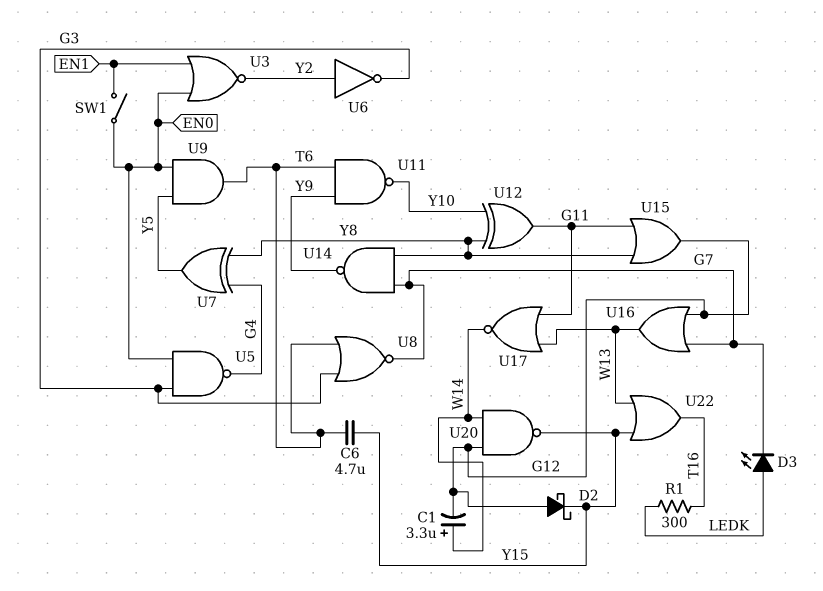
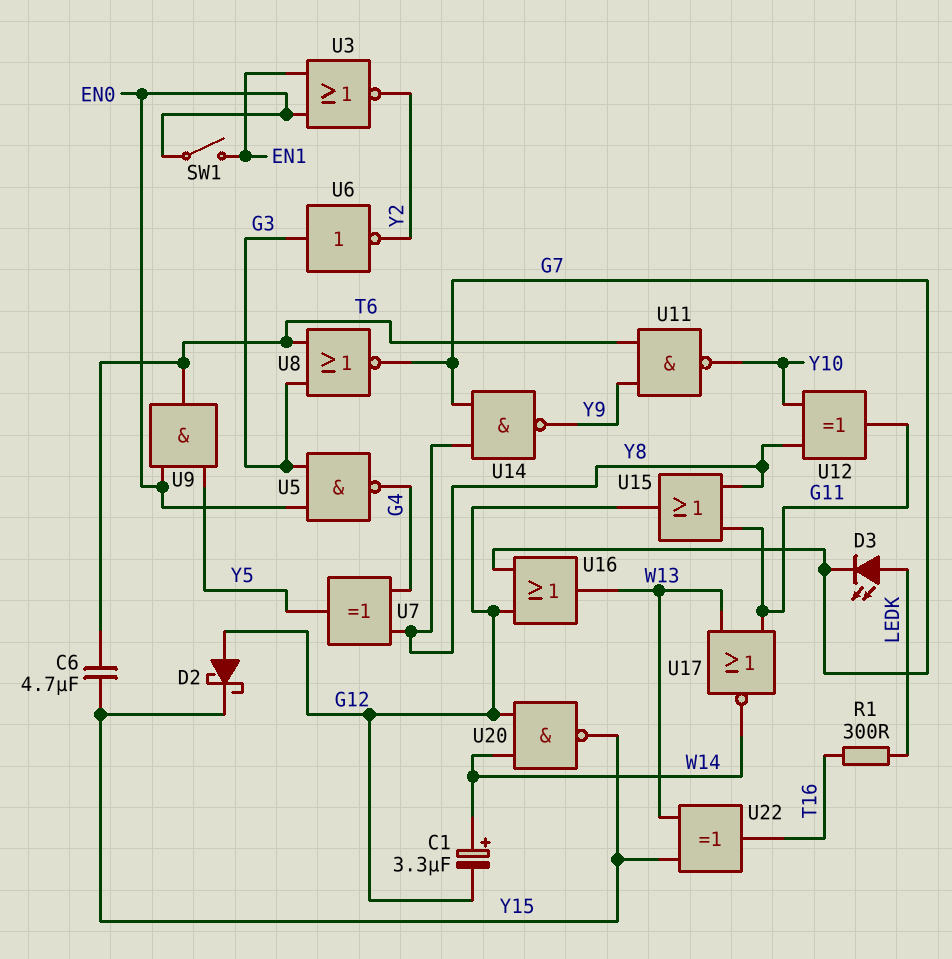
U6: NOT (in Y2, out G3) -> NOT (in G3, out Y2)
U22: OR (in W13, in Y15, out T16) -> XOR (in W13, in Y15, out T16)

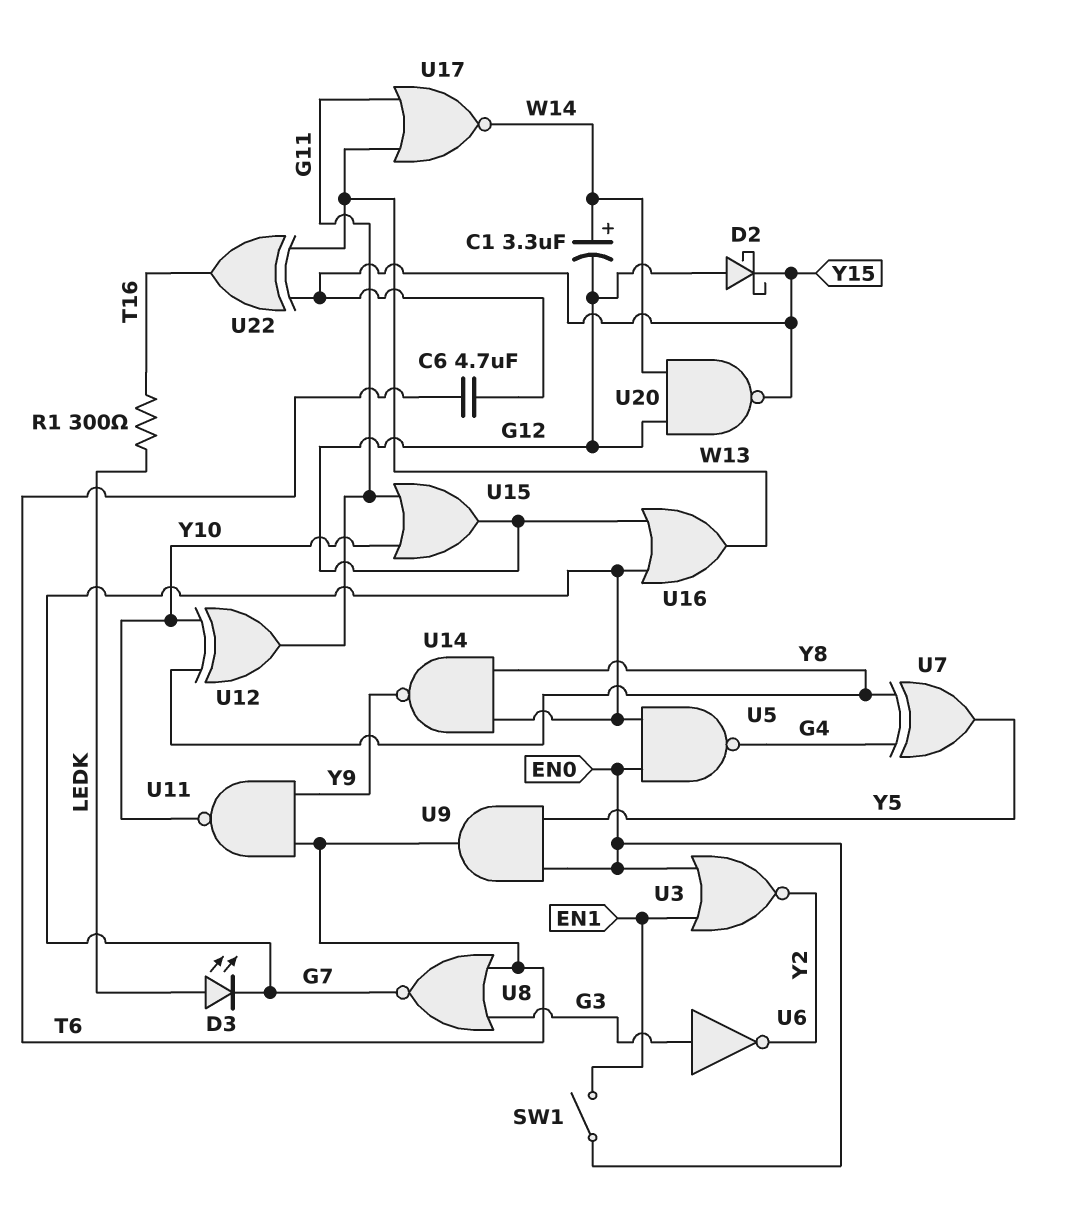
U5: NAND (in EN0, in G3, out G4) -> NAND (in EN0, in G7, out G4)
U15: OR (in G11, in Y8, out G12) -> OR (in G11, in Y10, out G12)

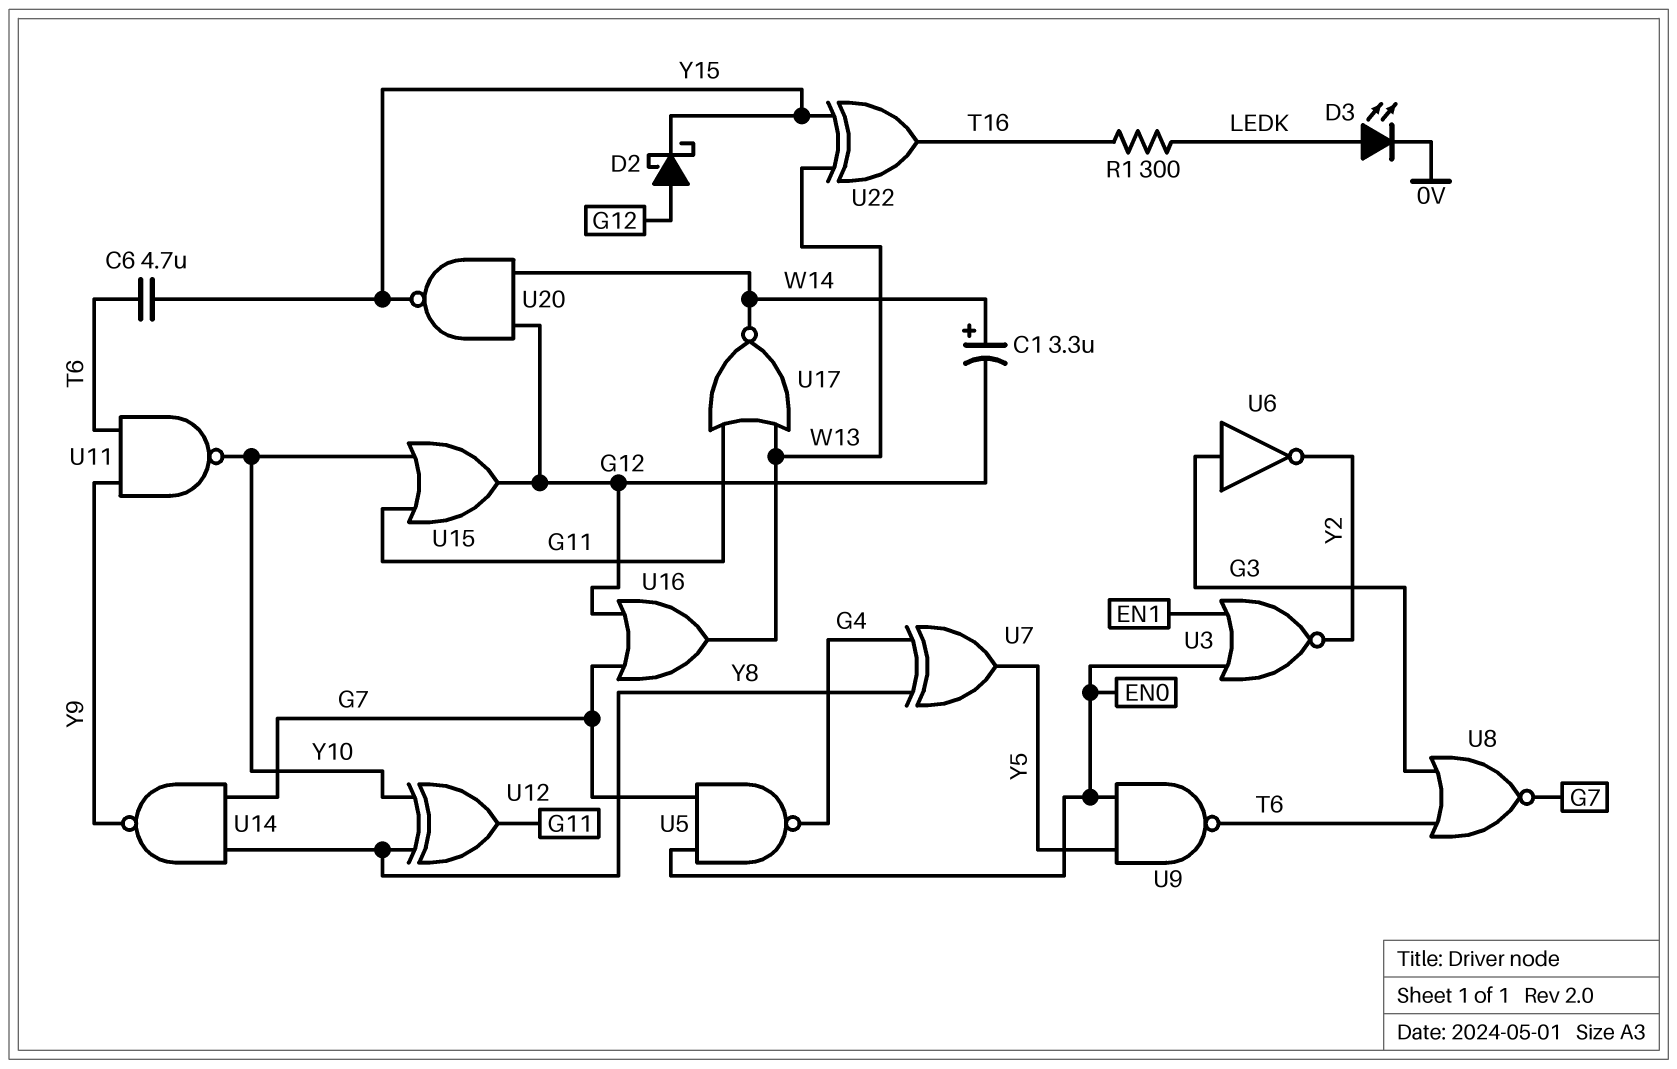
D3: LED (A LEDK, K G7) -> LED (A LEDK, K 0V)
SW1: switch (EN0, EN1) -> none
U9: AND (in EN0, in Y5, out T6) -> NAND (in EN0, in Y5, out T6)

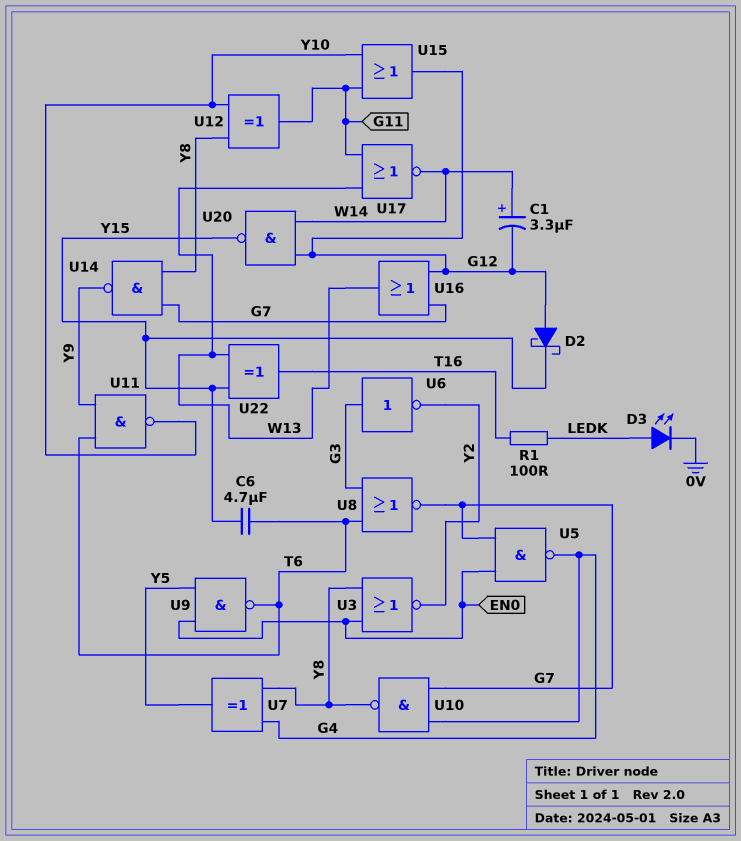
R1: 300 (LEDK, T16) -> 100 (LEDK, T16)
U3: NOR (in EN0, in EN1, out Y2) -> NOR (in EN0, in Y8, out Y2)
U10: none -> NAND (in G4, in G7, out Y8)

